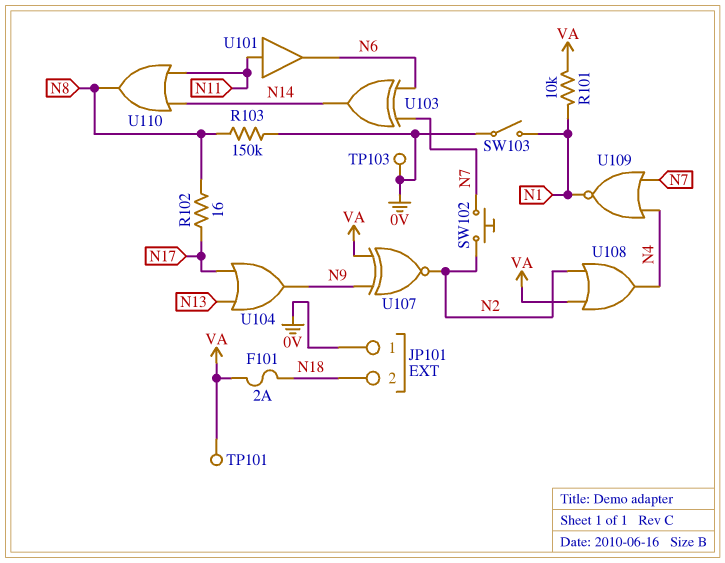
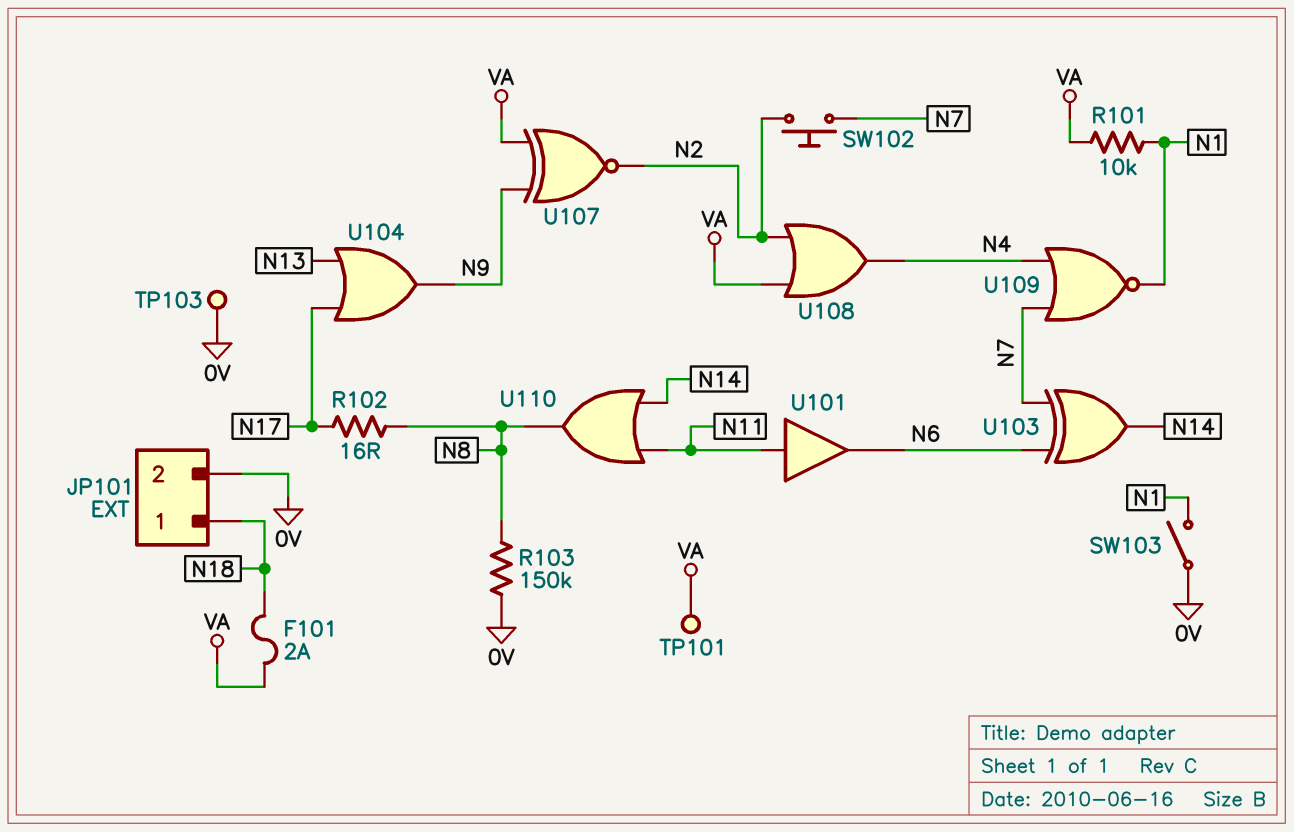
JP101 pin 1: 0V -> N18
JP101 pin 2: N18 -> 0V

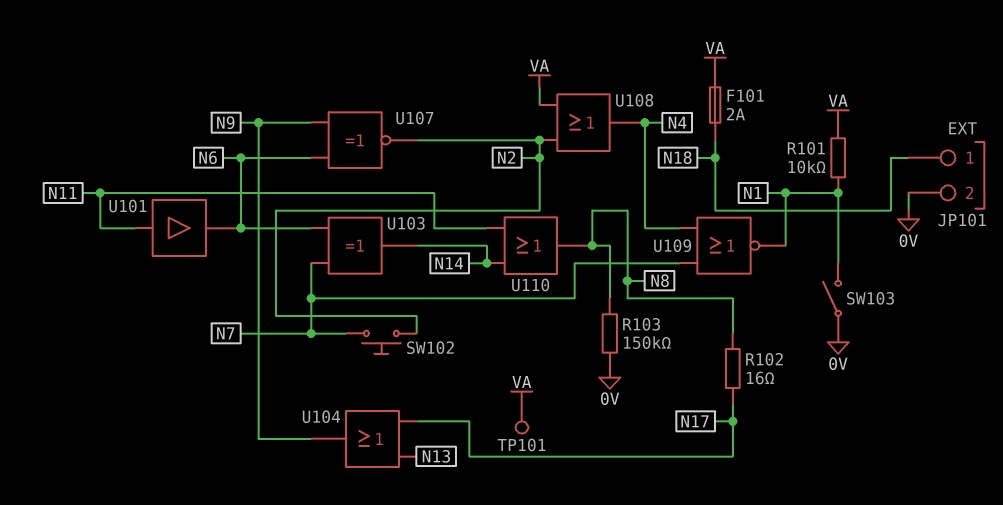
TP103: test point (0V) -> none
U107: XNOR (in N9, in VA, out N2) -> XNOR (in N6, in N9, out N2)

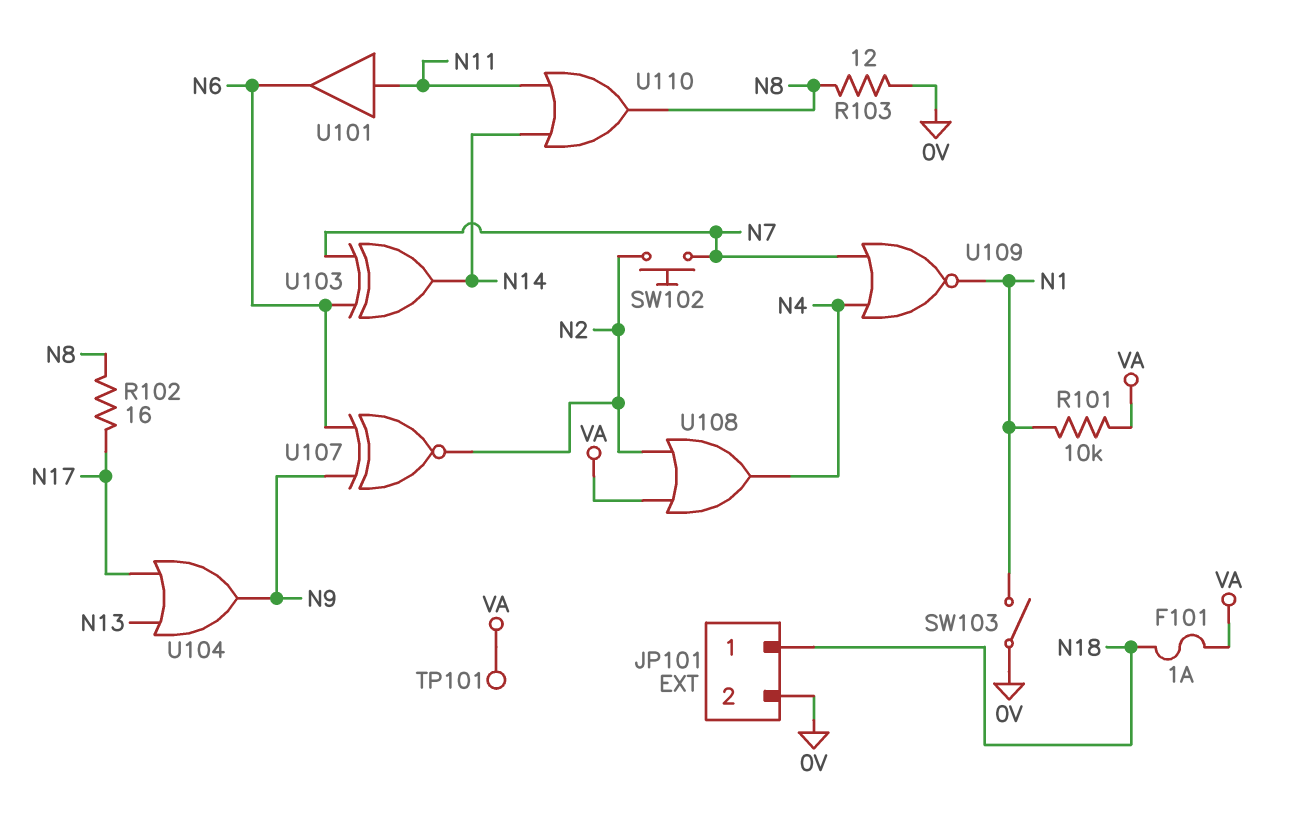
F101: 2A (N18, VA) -> 1A (N18, VA)
R103: 150k (0V, N8) -> 12 (0V, N8)

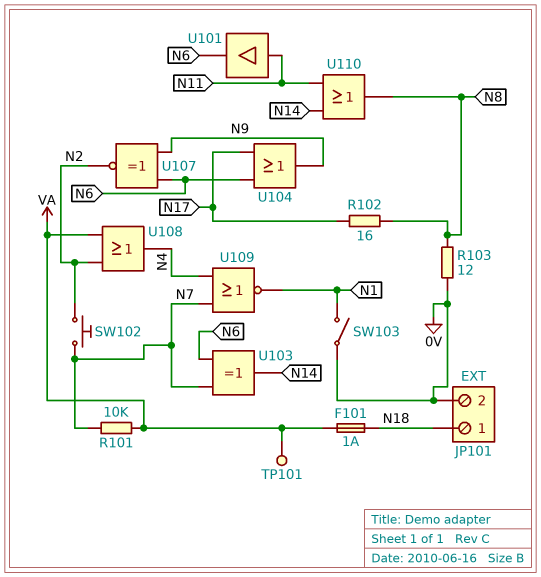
R101: 10k (N1, VA) -> 10k (N7, VA)
U104: OR (in N13, in N17, out N9) -> OR (in N6, in N17, out N9)

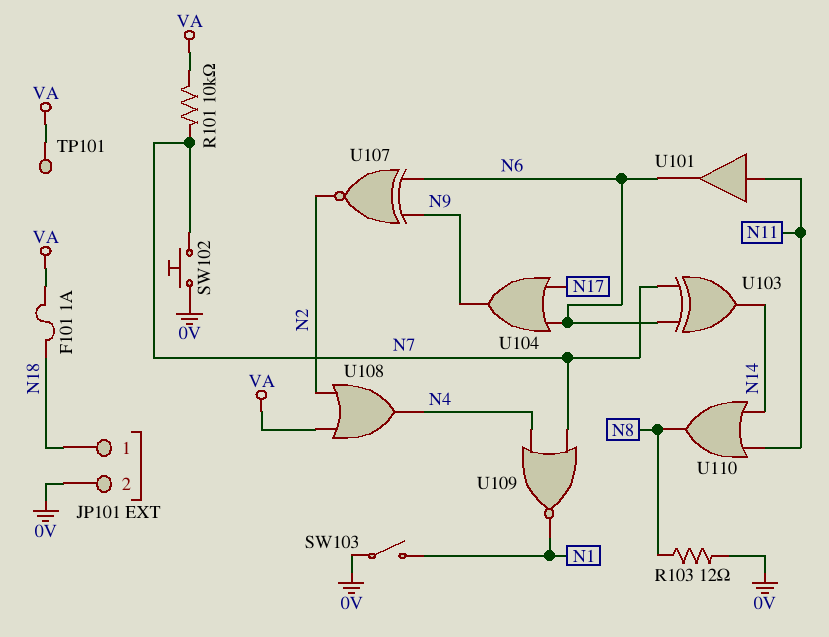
R102: 16 (N8, N17) -> none
SW102: button (N2, N7) -> button (0V, N7)

